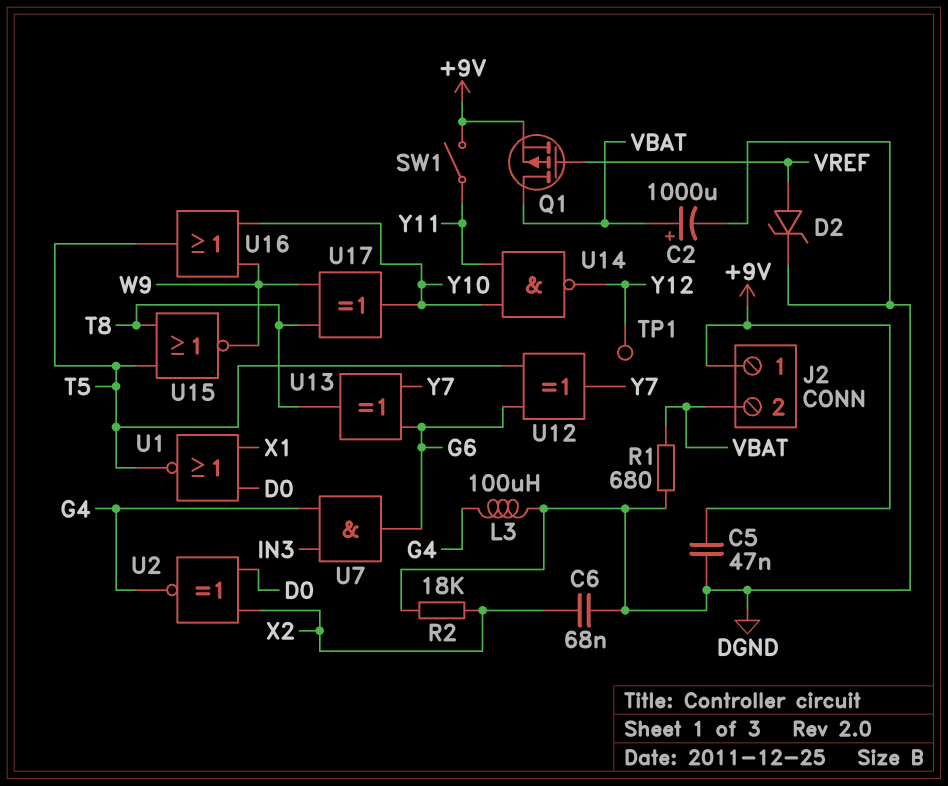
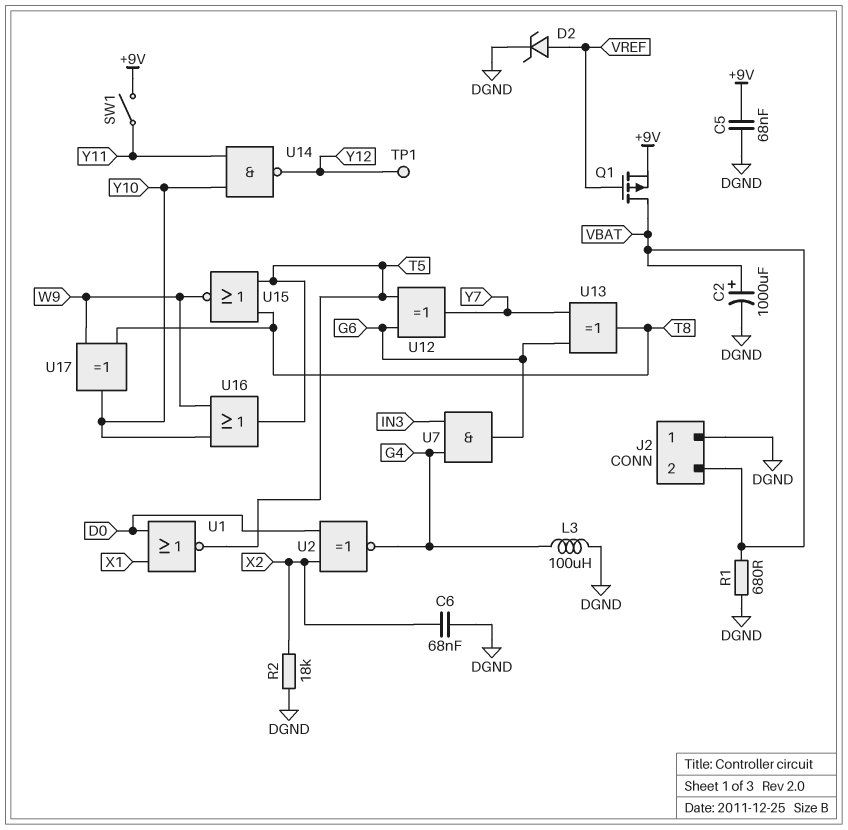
C5: 47nF (+9V, DGND) -> 68nF (+9V, DGND)
J2 pin 1: +9V -> DGND

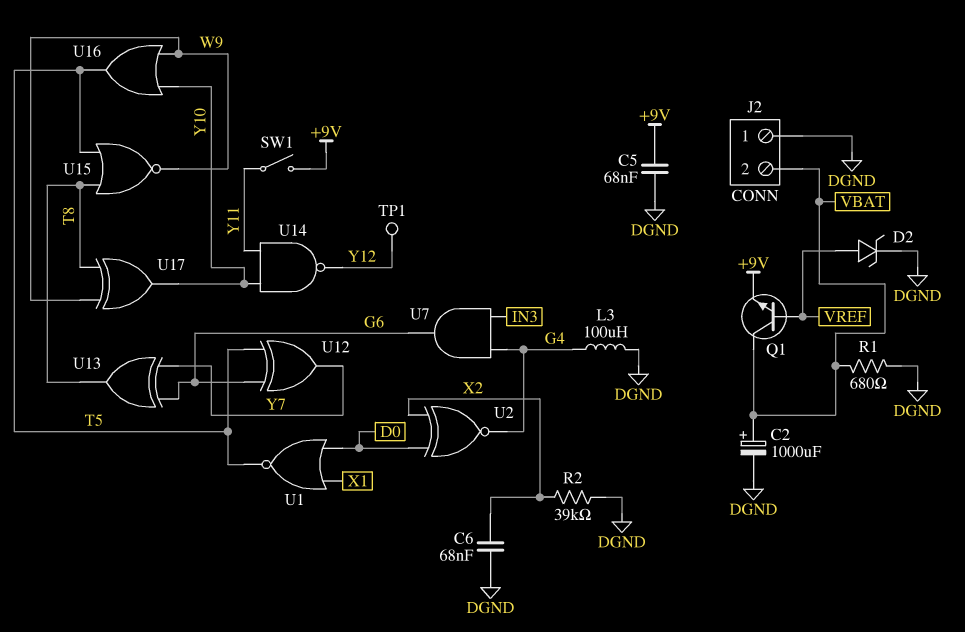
Q1: PMOS (G VREF, D VBAT, S +9V) -> NPN (B VREF, C VBAT, E +9V)
R2: 18k (DGND, X2) -> 39k (DGND, X2)

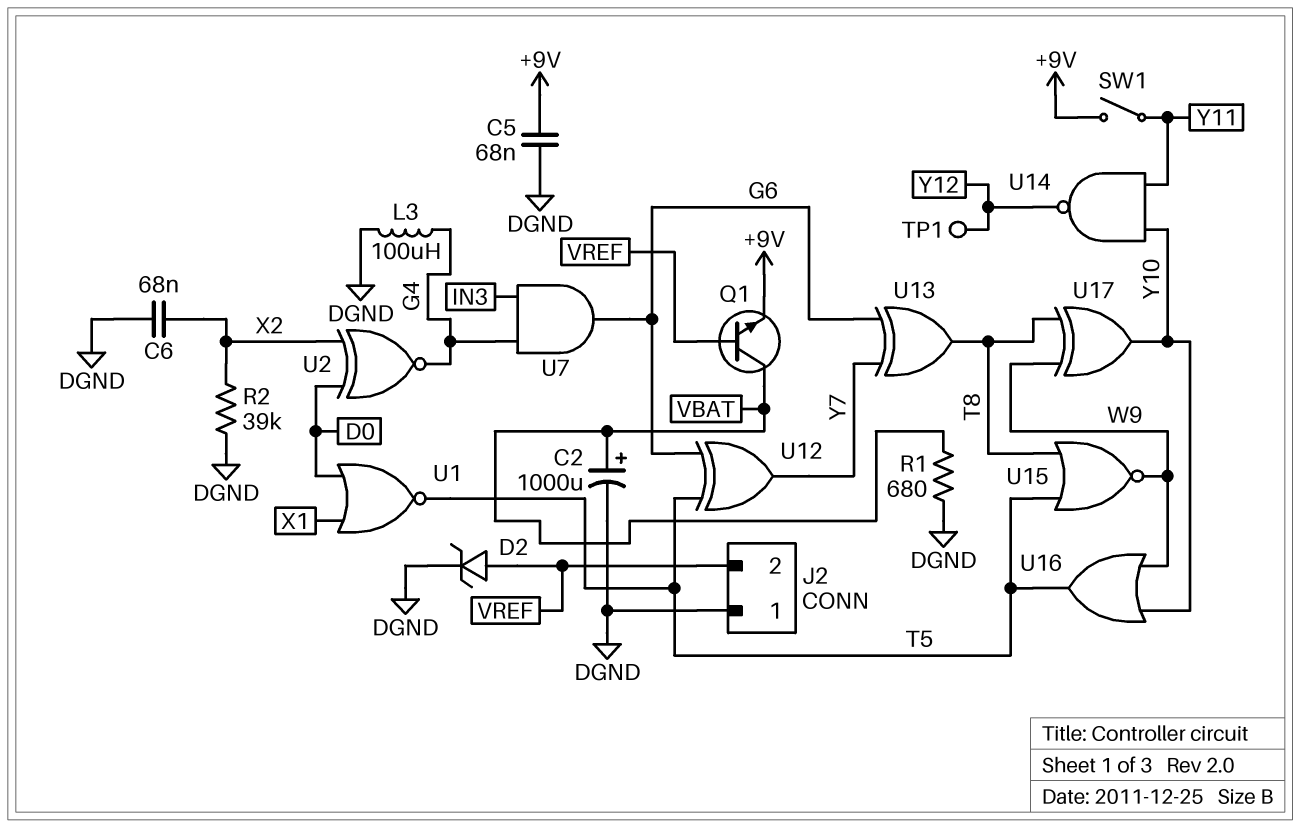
J2 pin 2: VBAT -> VREF

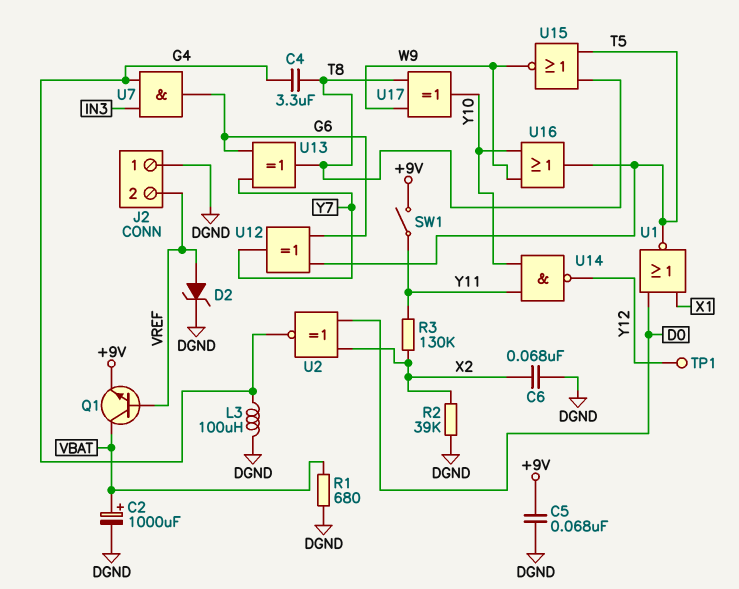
C4: none -> 3.3uF (G4, T8)
R3: none -> 130k (X2, Y11)

